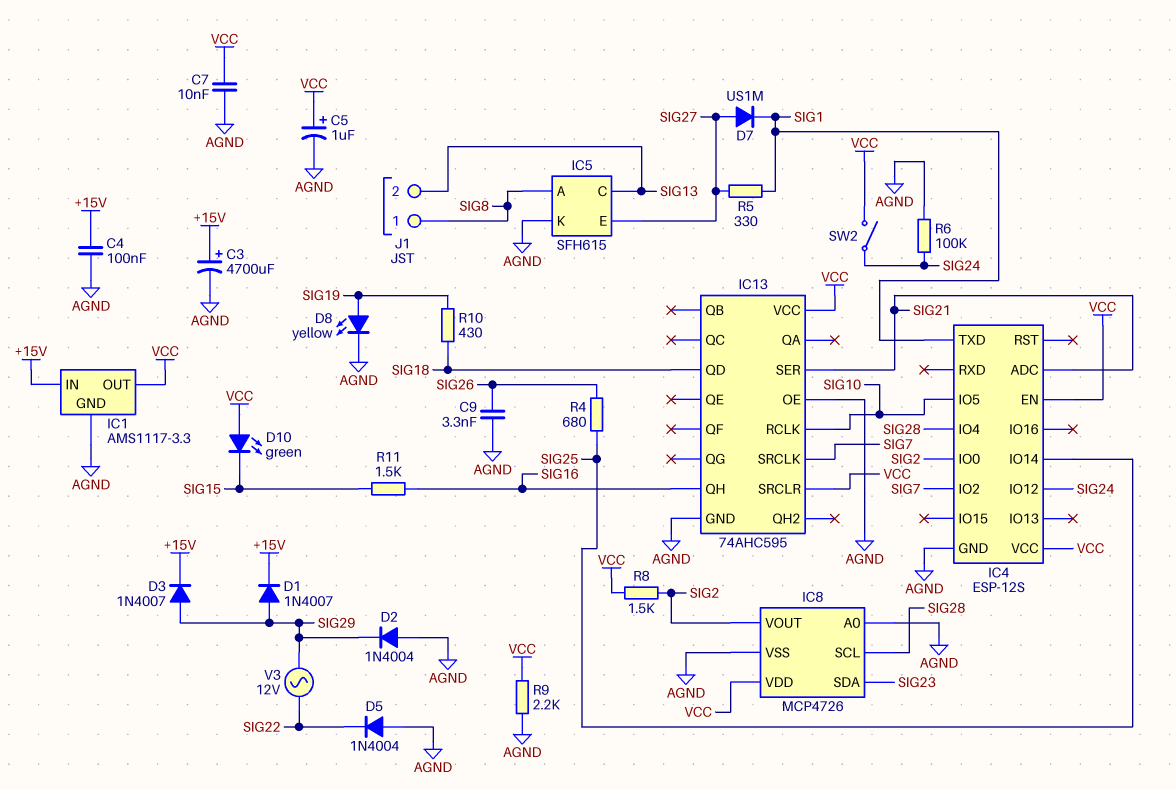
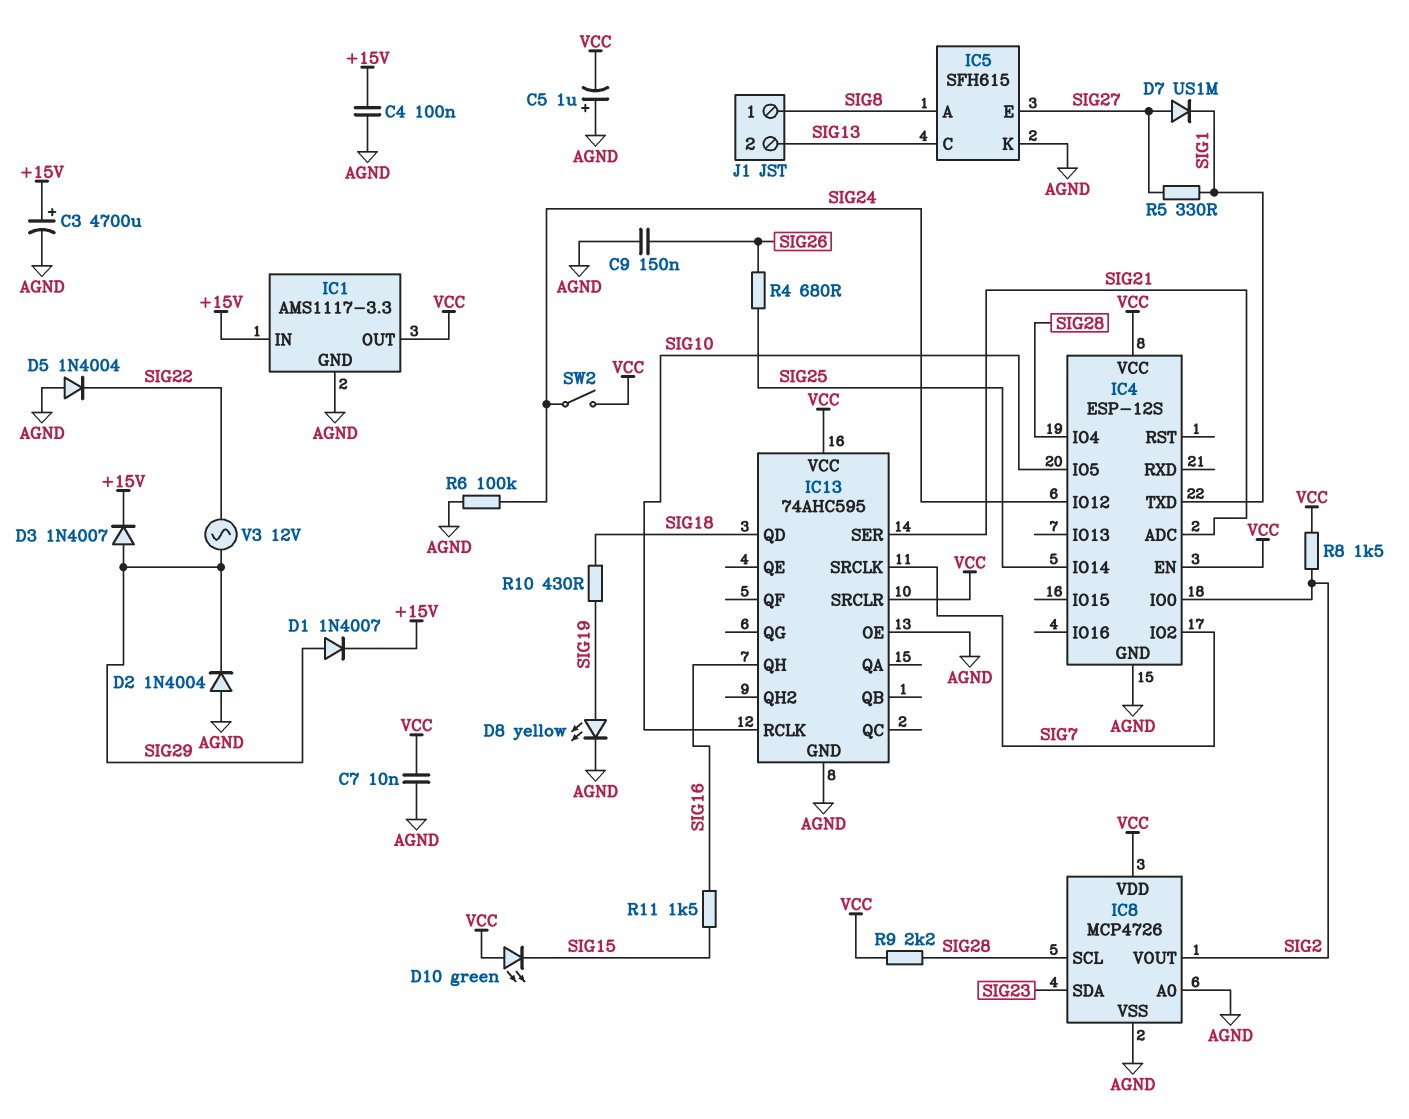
C5: 1uF (plus VCC, minus AGND) -> 1uF (plus AGND, minus VCC)
C9: 3.3nF (AGND, SIG26) -> 150nF (AGND, SIG26)
R9: 2.2k (AGND, VCC) -> 2.2k (SIG28, VCC)

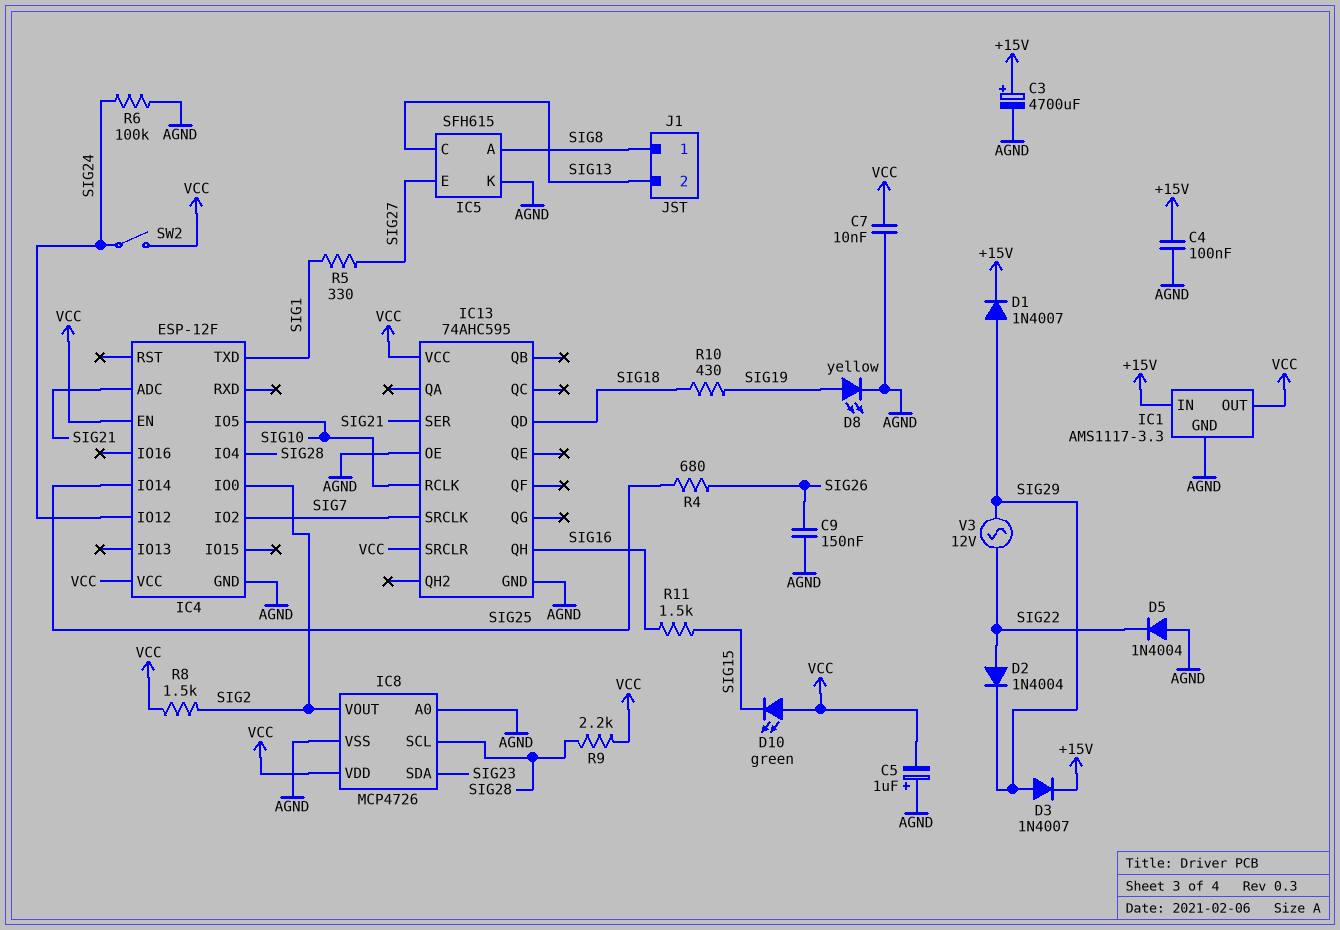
D2: diode 1N4004 (A AGND, K SIG29) -> diode 1N4004 (A SIG22, K SIG29)
D7: diode US1M (A SIG27, K SIG1) -> none
IC4: ESP-12S -> ESP-12F

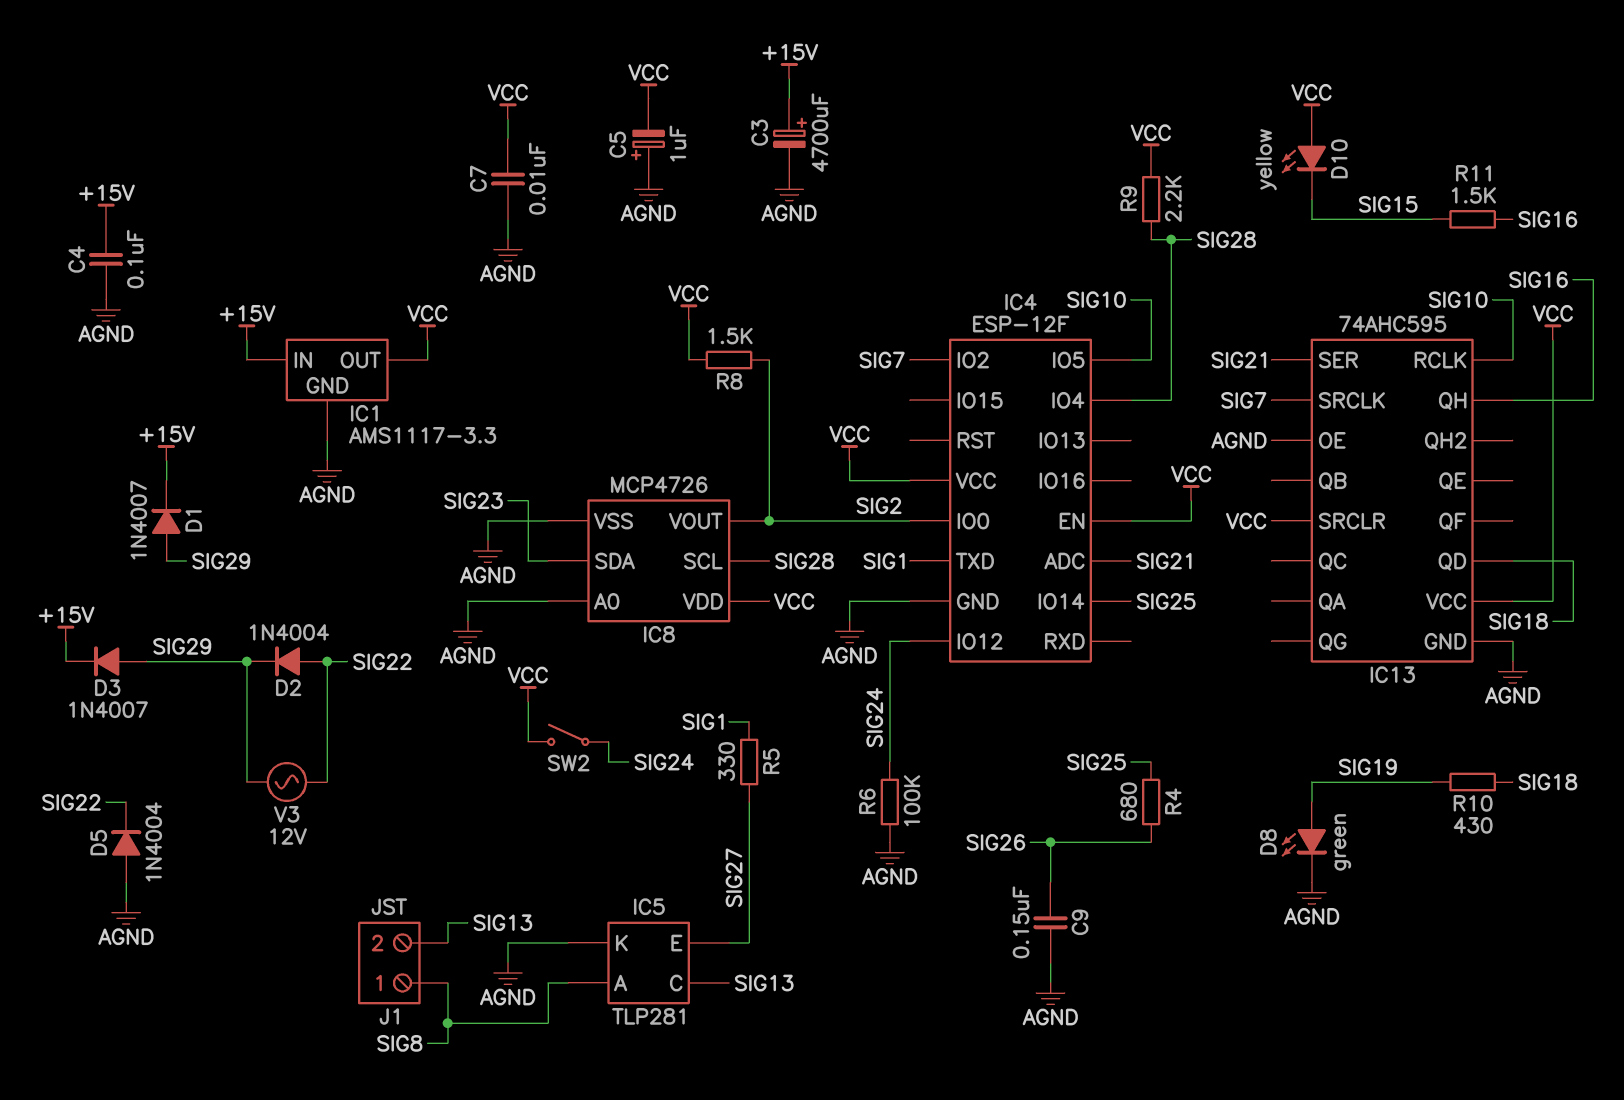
D8: LED yellow (A SIG19, K AGND) -> LED green (A SIG19, K AGND)
D10: LED green (A VCC, K SIG15) -> LED yellow (A VCC, K SIG15)
IC5: SFH615 -> TLP281

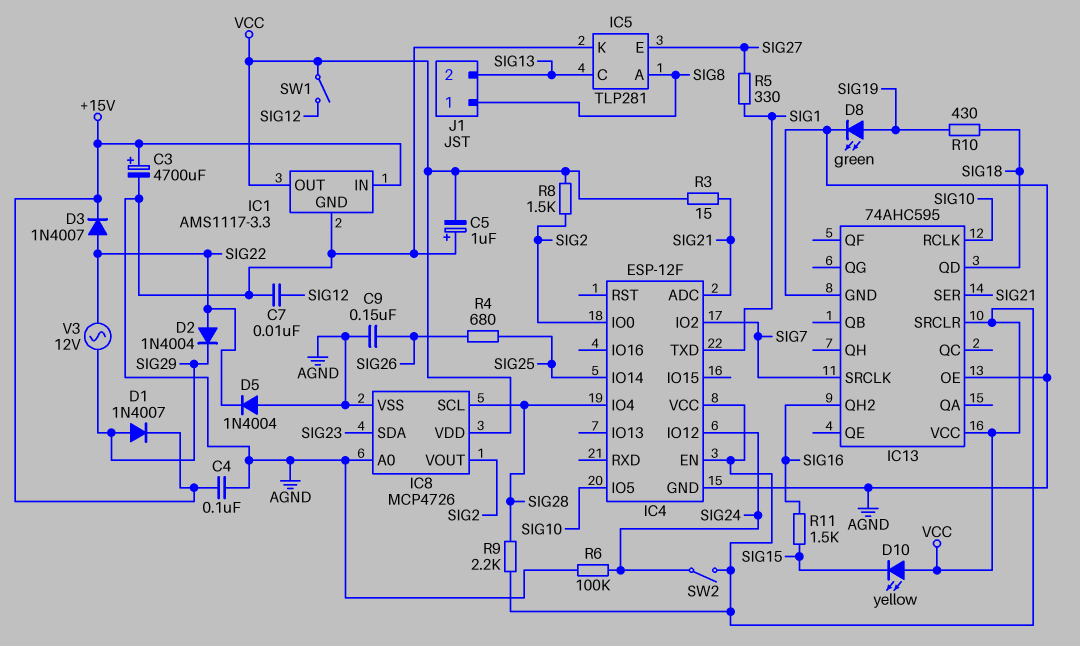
C7: 10nF (AGND, VCC) -> 10nF (AGND, SIG12)
D3: diode 1N4007 (A SIG29, K +15V) -> diode 1N4007 (A SIG22, K +15V)
IC13 pin QH: SIG16 -> none
IC13 pin QH2: none -> SIG16
R3: none -> 15 (SIG21, VCC)
SW1: none -> switch (SIG12, VCC)

